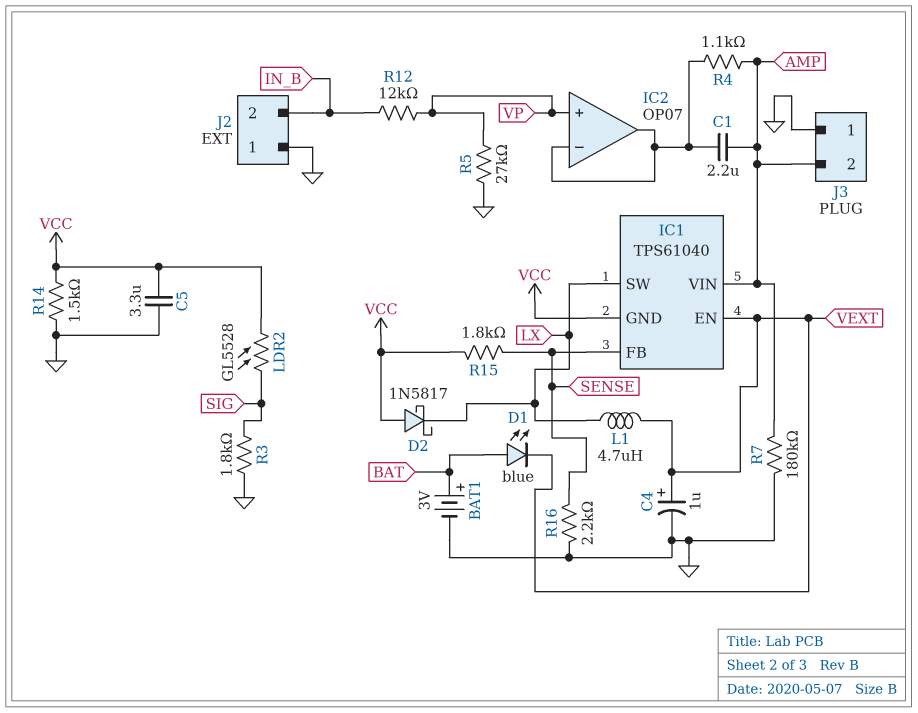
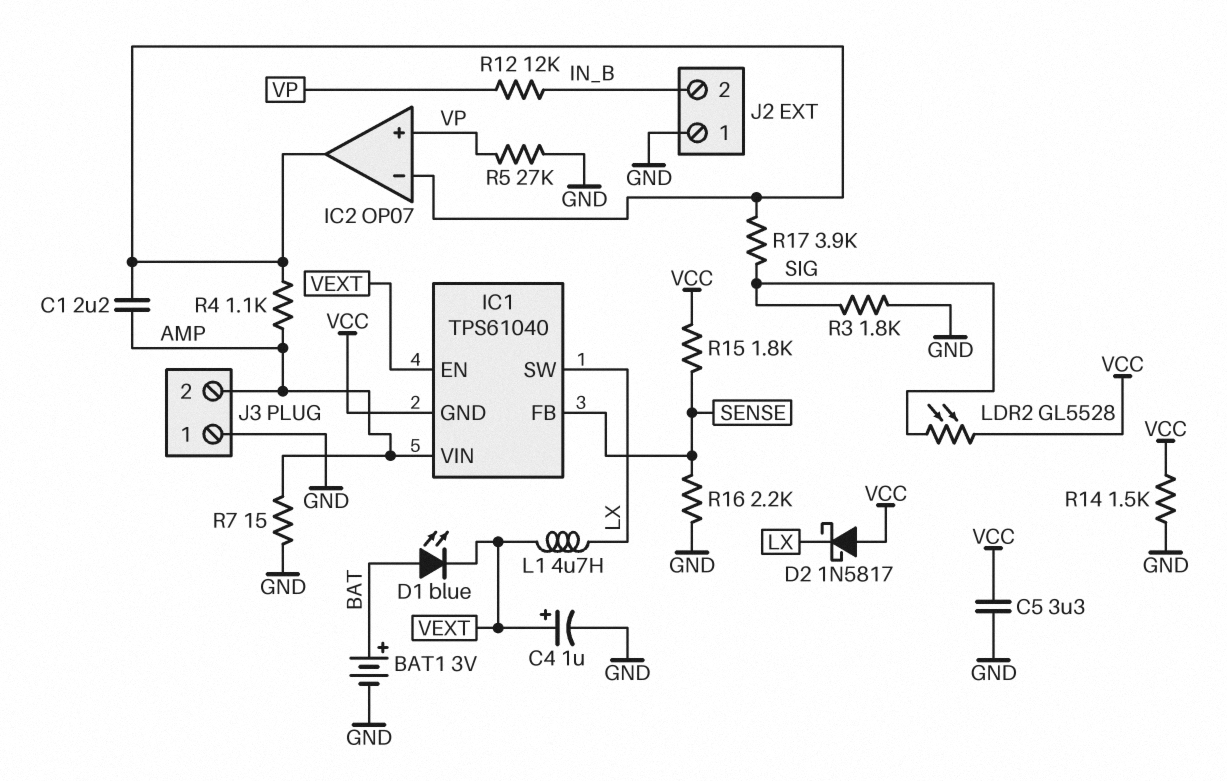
R7: 180k (AMP, GND) -> 15 (AMP, GND)
R17: none -> 3.9k (IC2/in-, SIG)

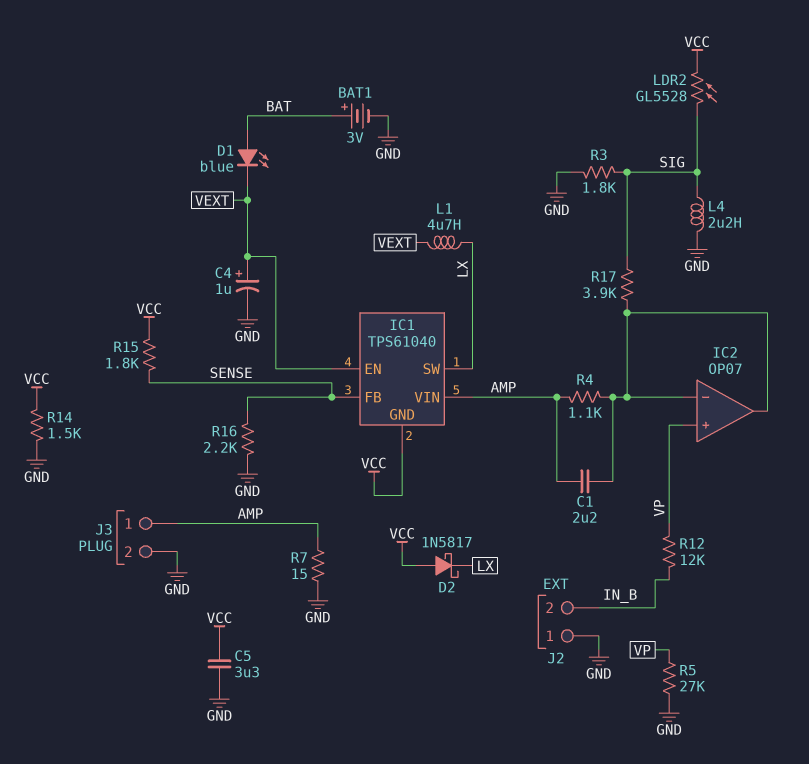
J3 pin 1: GND -> AMP
J3 pin 2: AMP -> GND
L4: none -> 2.2uH (GND, SIG)

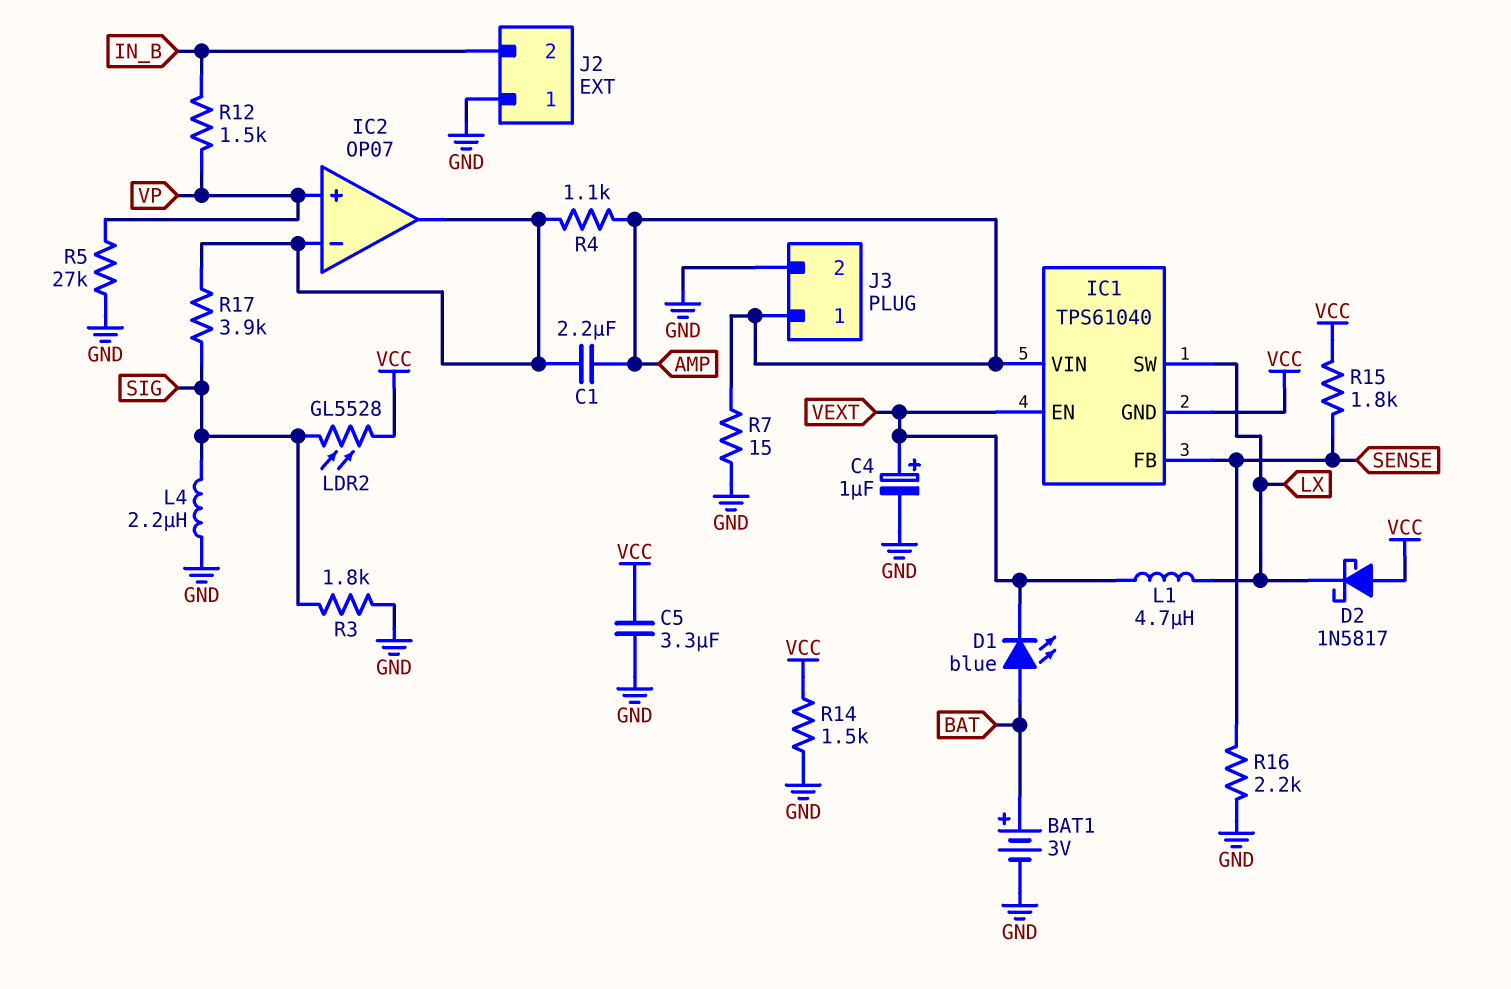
R12: 12k (IN_B, VP) -> 1.5k (IN_B, VP)

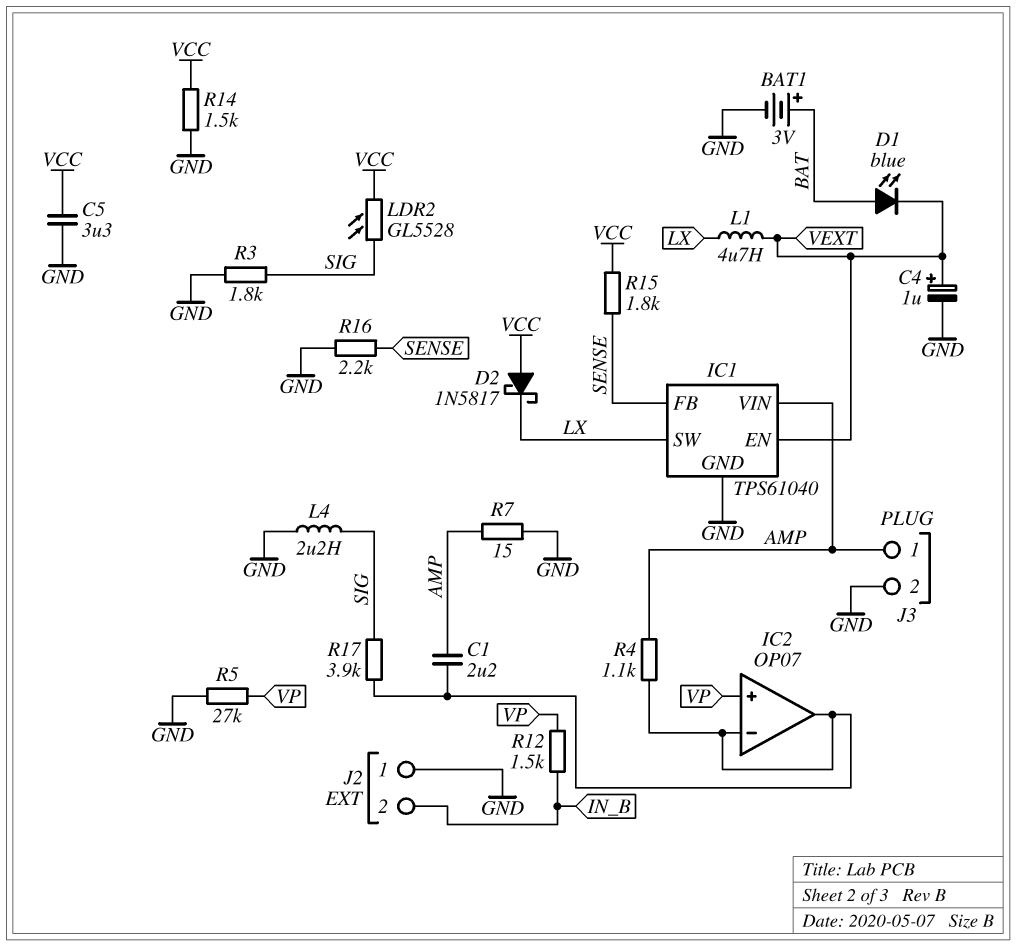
IC1 pin GND: VCC -> GND

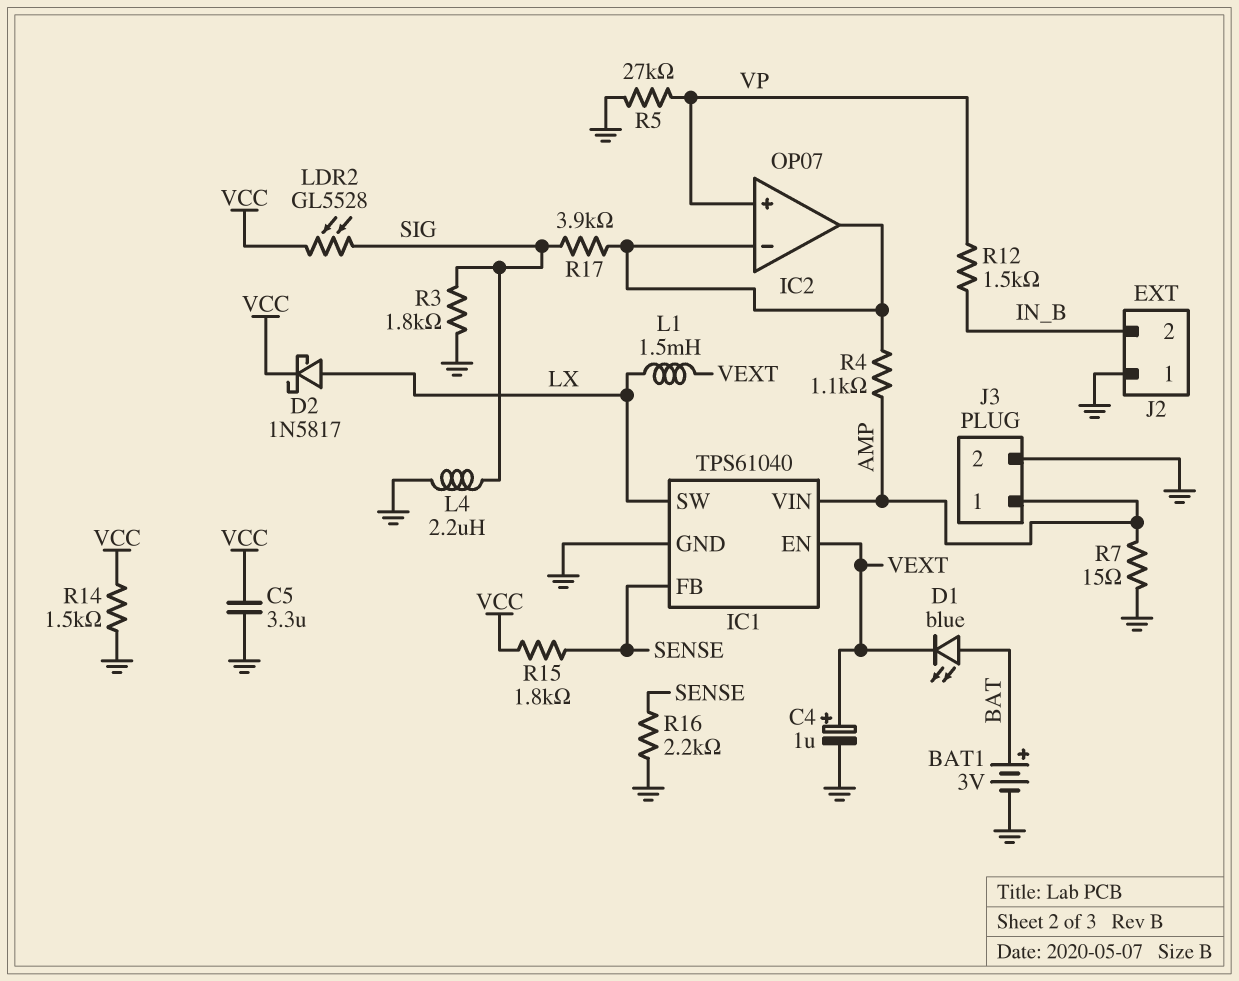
C1: 2.2uF (AMP, IC2/in-) -> none
D2: schottky 1N5817 (A VCC, K LX) -> schottky 1N5817 (A LX, K VCC)
L1: 4.7uH (LX, VEXT) -> 1.5mH (LX, VEXT)

